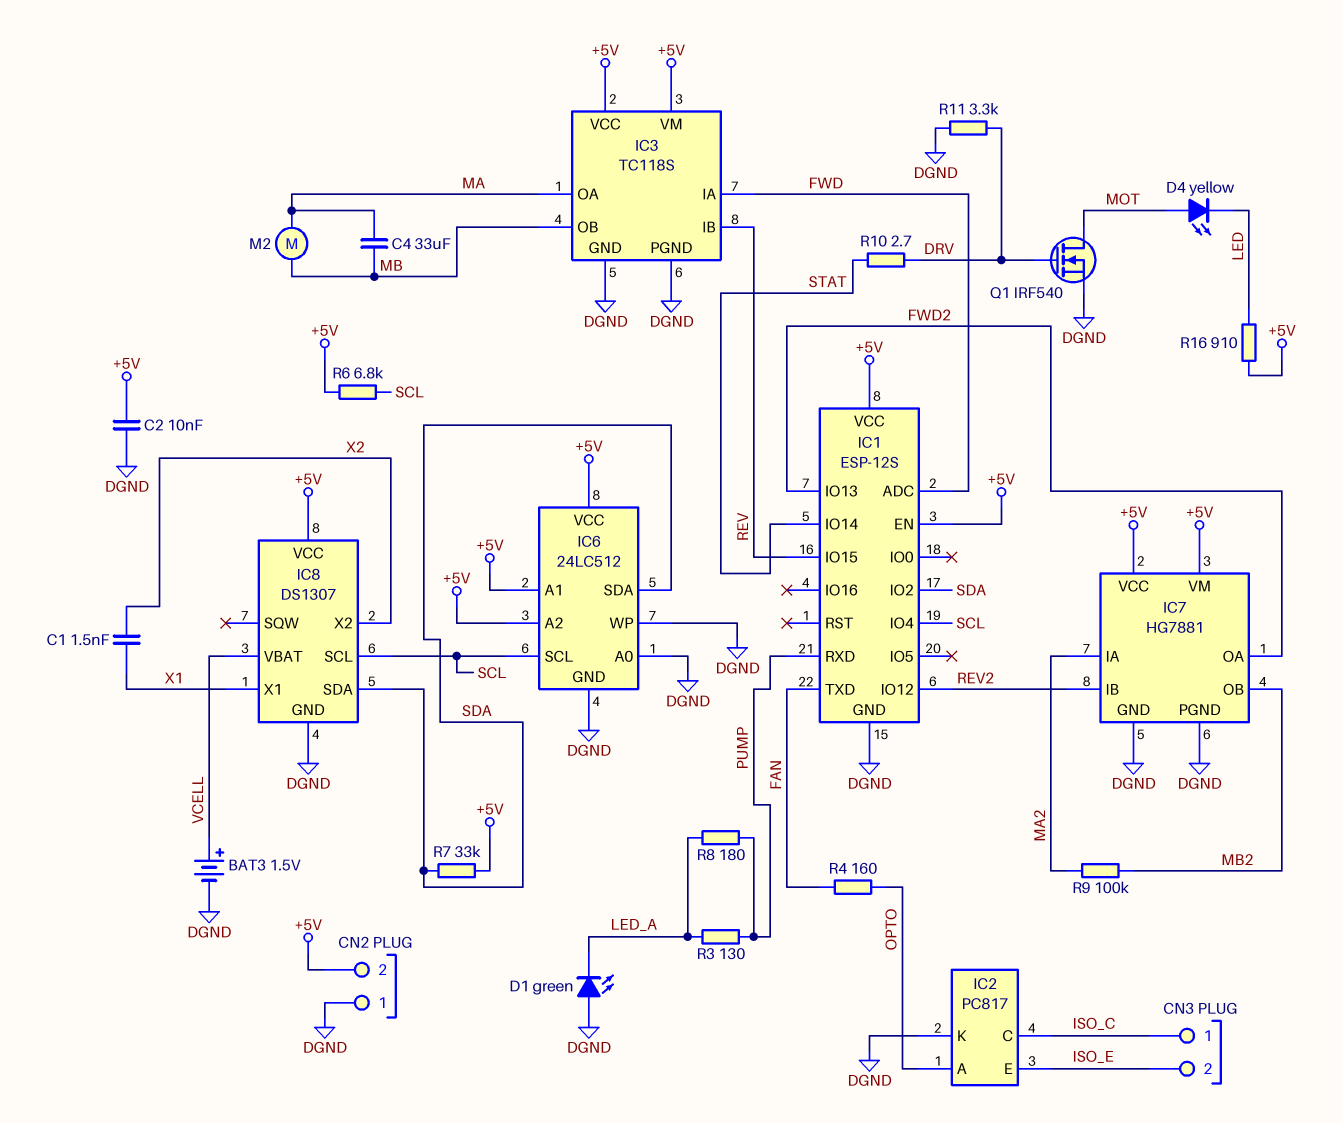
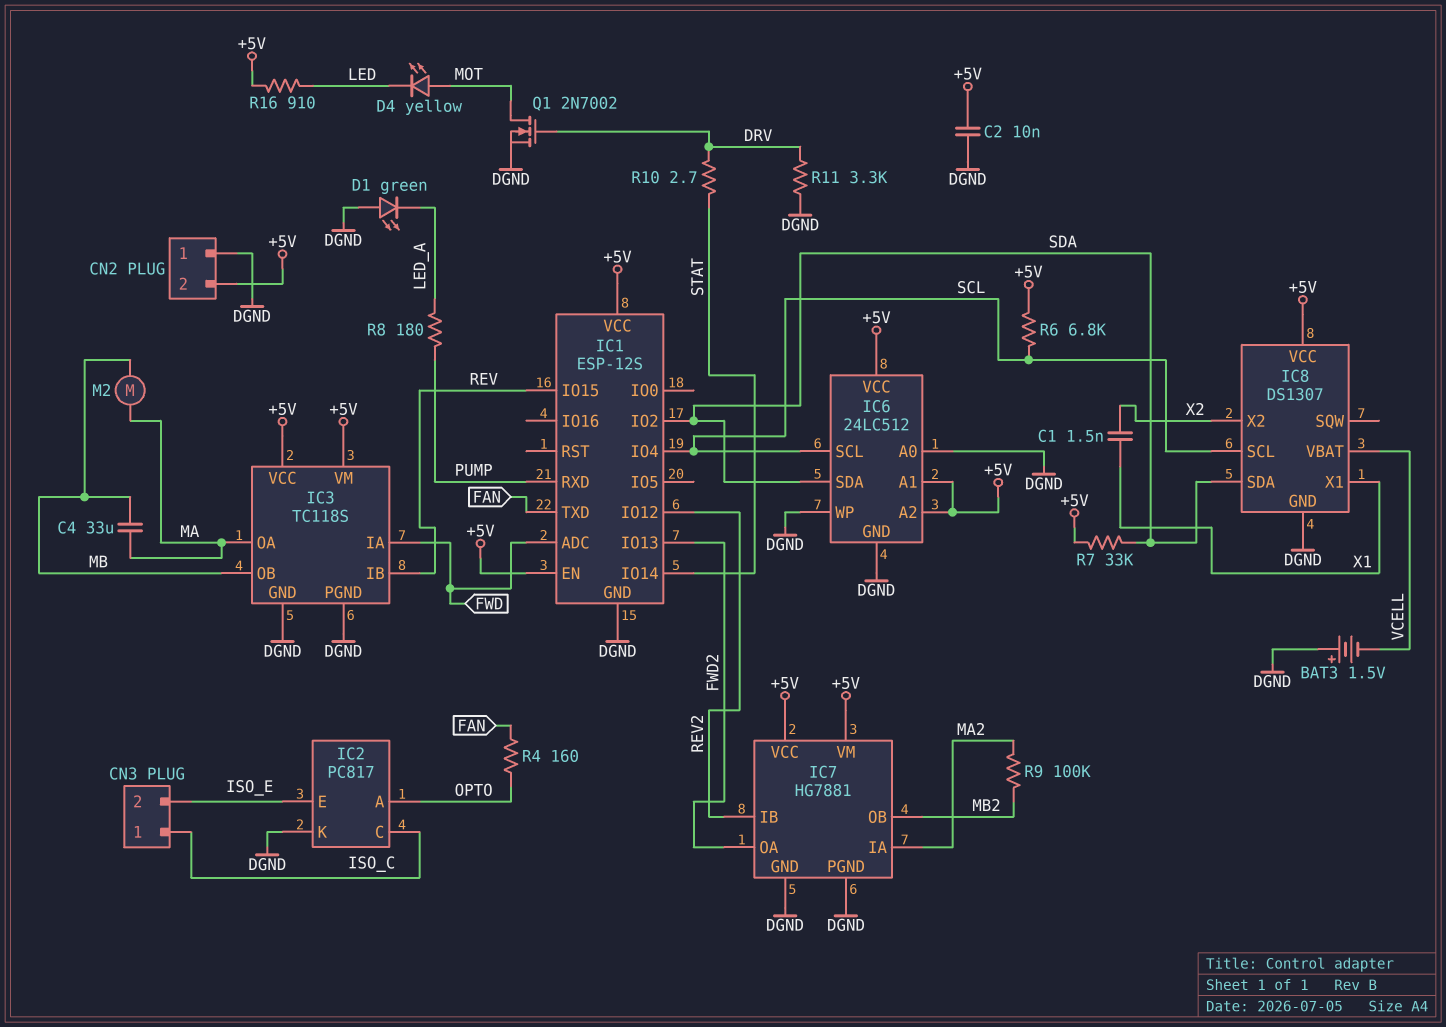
BAT3: 1.5V (plus VCELL, minus DGND) -> 1.5V (plus DGND, minus VCELL)
Q1: NMOS IRF540 (G DRV, D MOT, S DGND) -> NMOS 2N7002 (G DRV, D MOT, S DGND)
R3: 130 (LED_A, PUMP) -> none

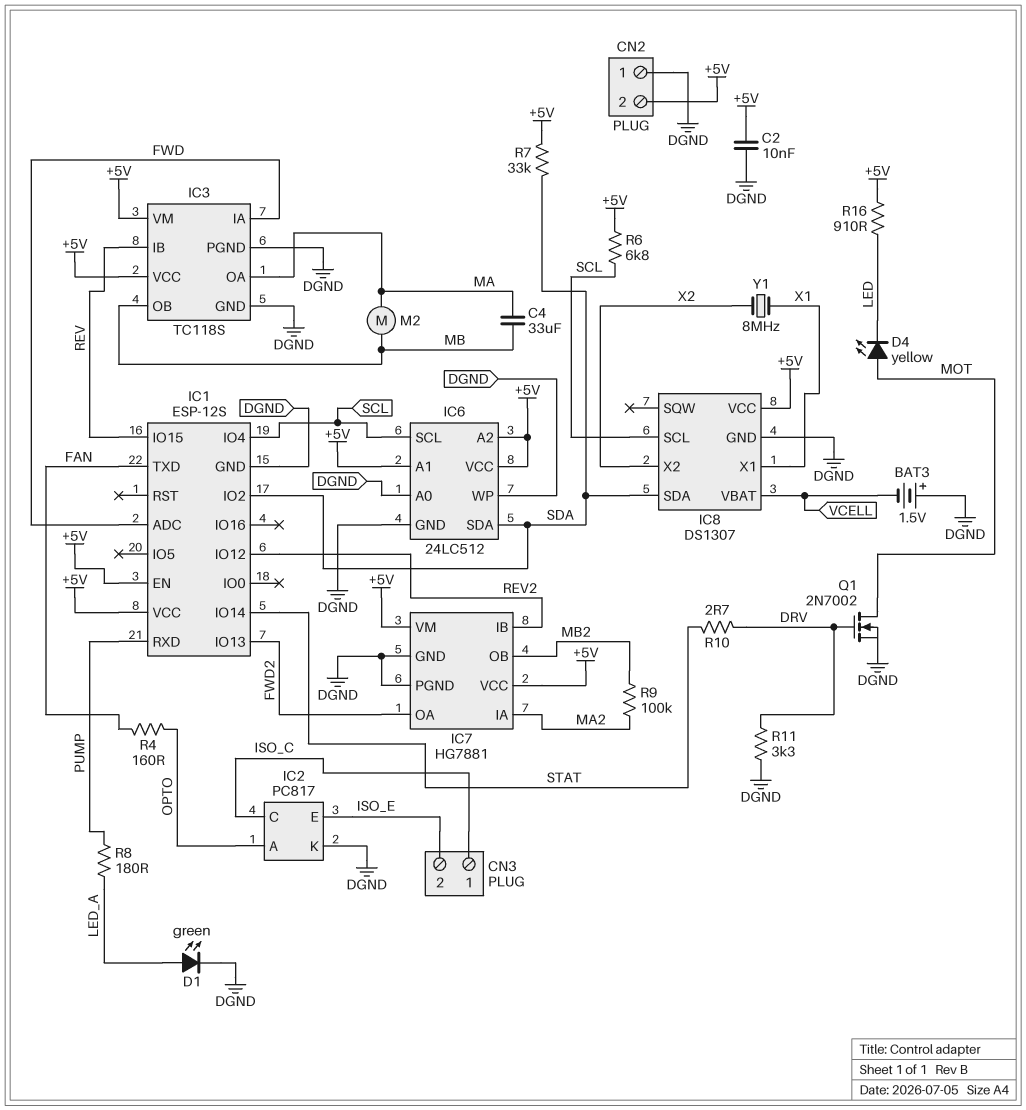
C1: 1.5nF (X1, X2) -> none
D1: LED green (A DGND, K LED_A) -> LED green (A LED_A, K DGND)
Y1: none -> 8MHz (X1, X2)

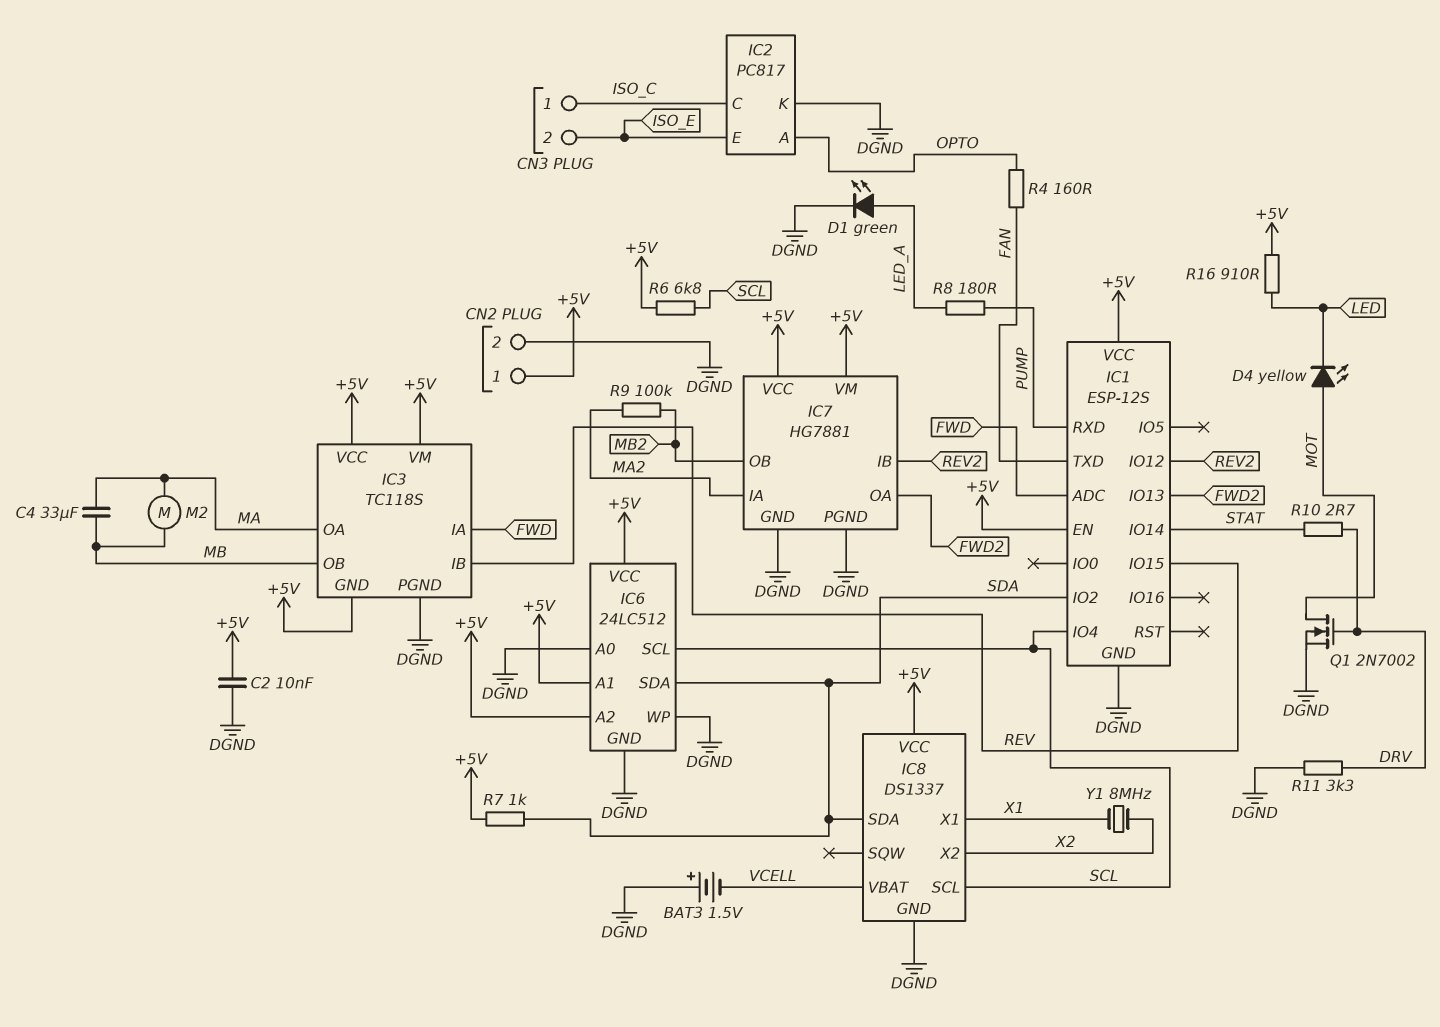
CN2 pin 1: DGND -> +5V
CN2 pin 2: +5V -> DGND
IC3 pin GND: DGND -> +5V
IC8: DS1307 -> DS1337
R7: 33k (+5V, SDA) -> 1k (+5V, SDA)

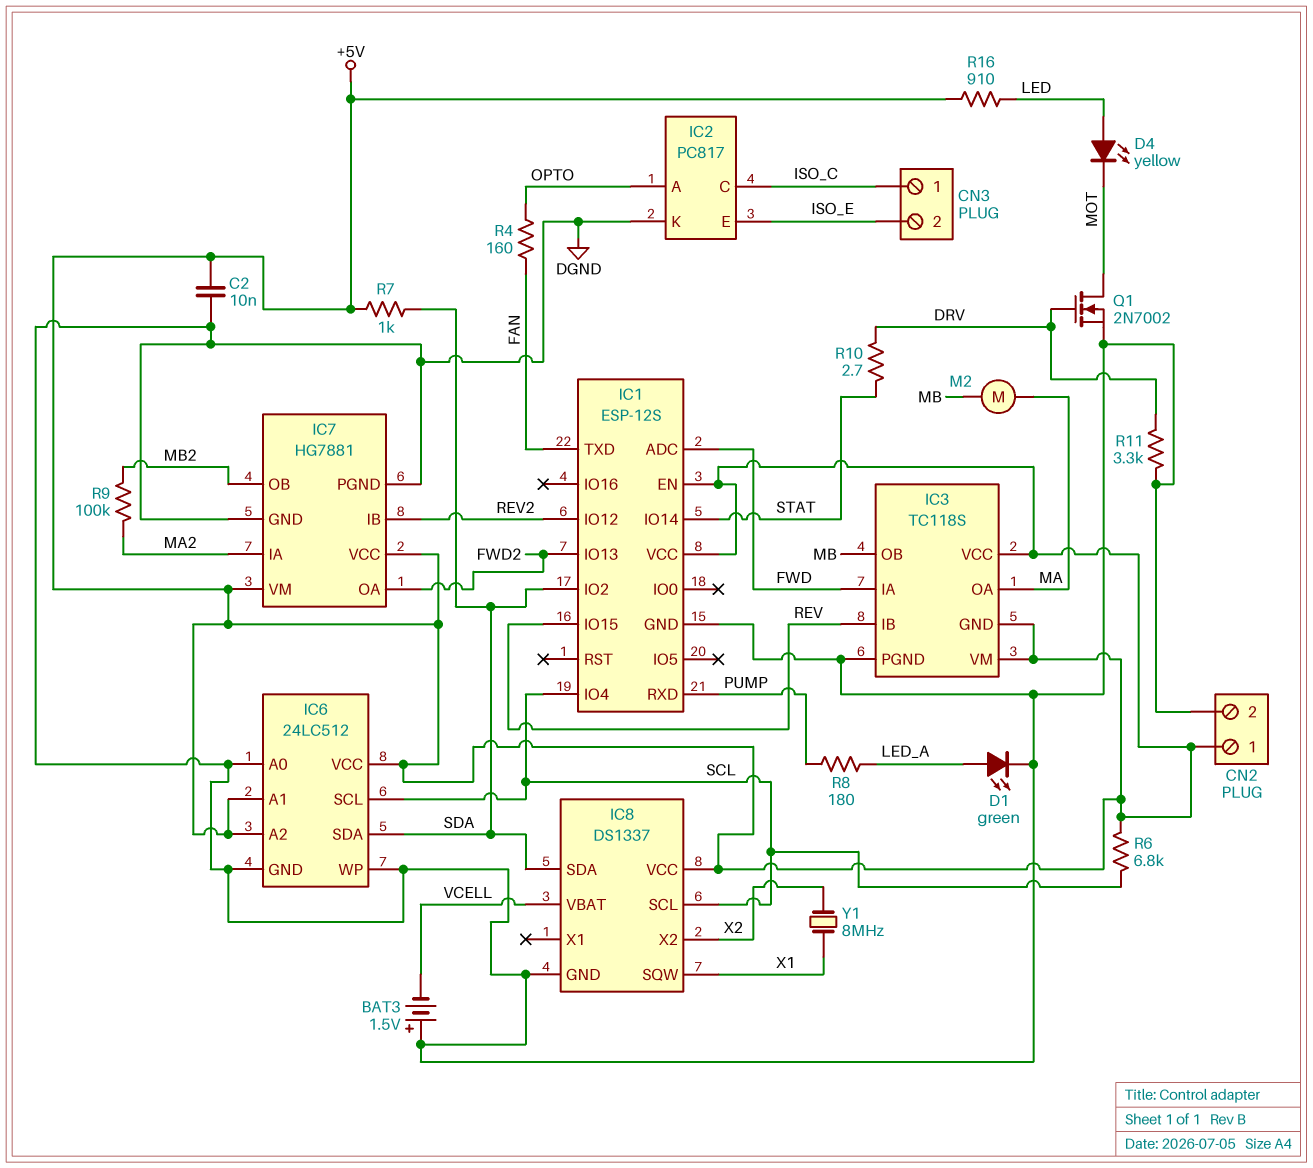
C4: 33uF (MA, MB) -> none
D4: LED yellow (A MOT, K LED) -> LED yellow (A LED, K MOT)
IC8 pin SQW: none -> X1
IC8 pin X1: X1 -> none

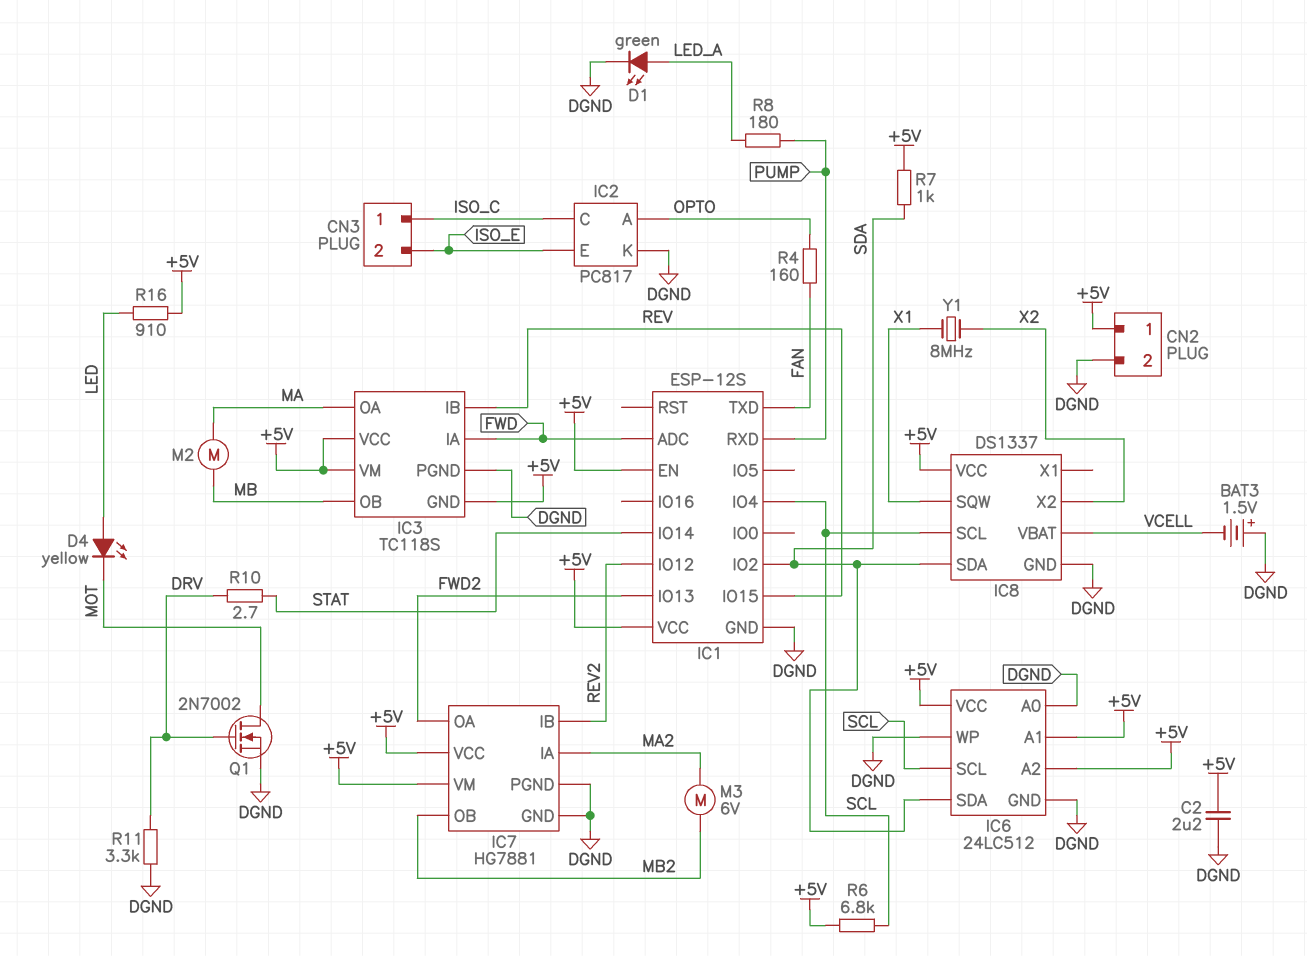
C2: 10nF (+5V, DGND) -> 2.2uF (+5V, DGND)
M3: none -> motor 6V (MA2, MB2)
R9: 100k (MA2, MB2) -> none

